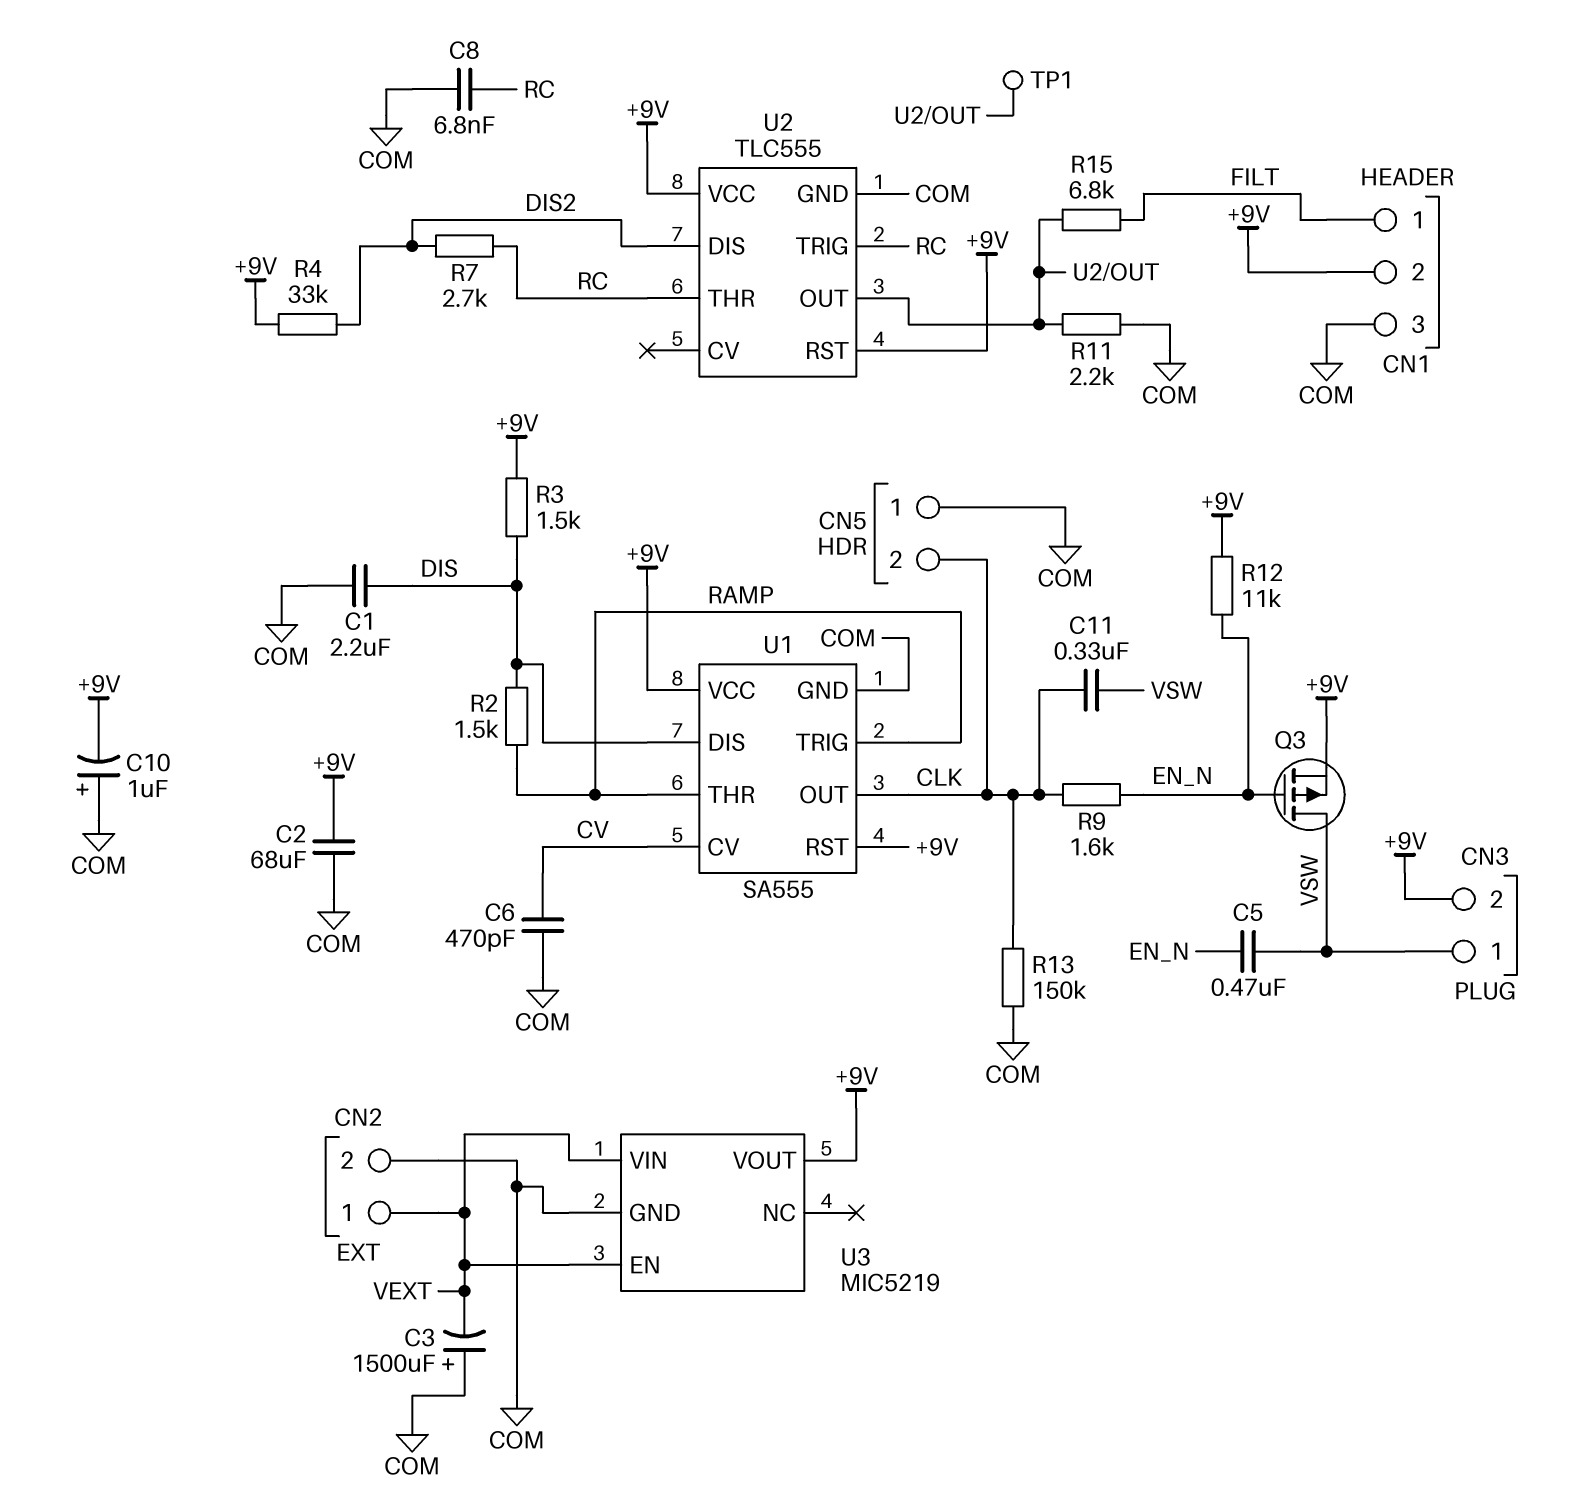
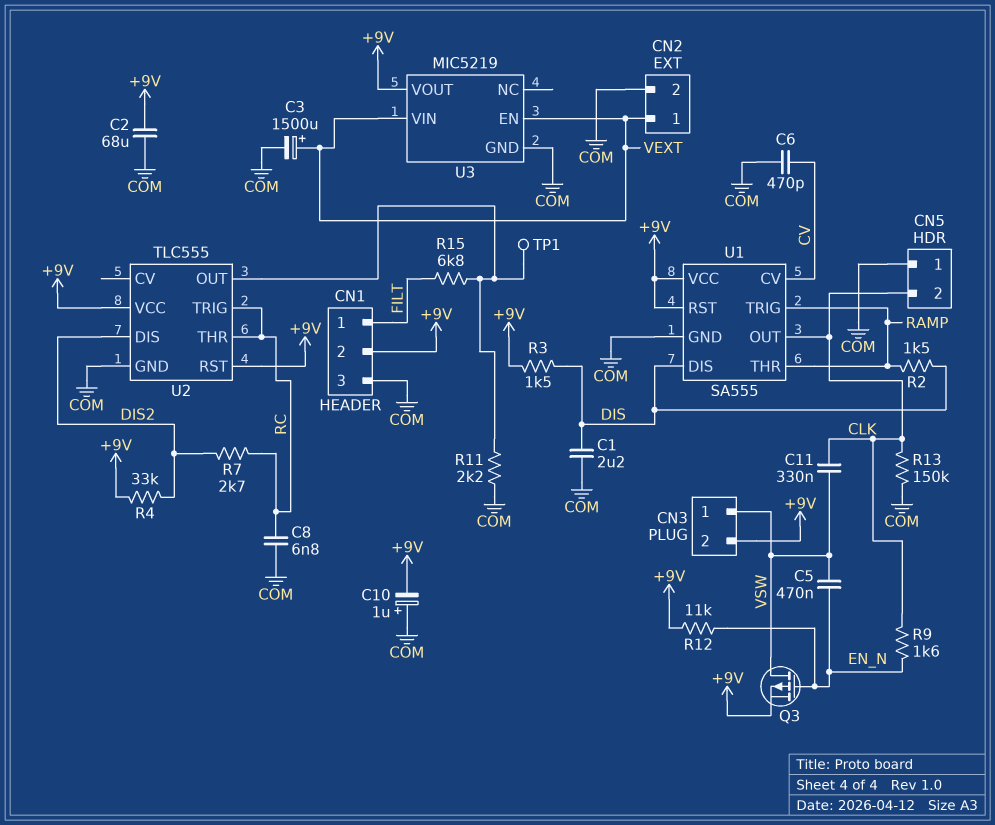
C3: 1500uF (plus COM, minus VEXT) -> 1500uF (plus VEXT, minus COM)

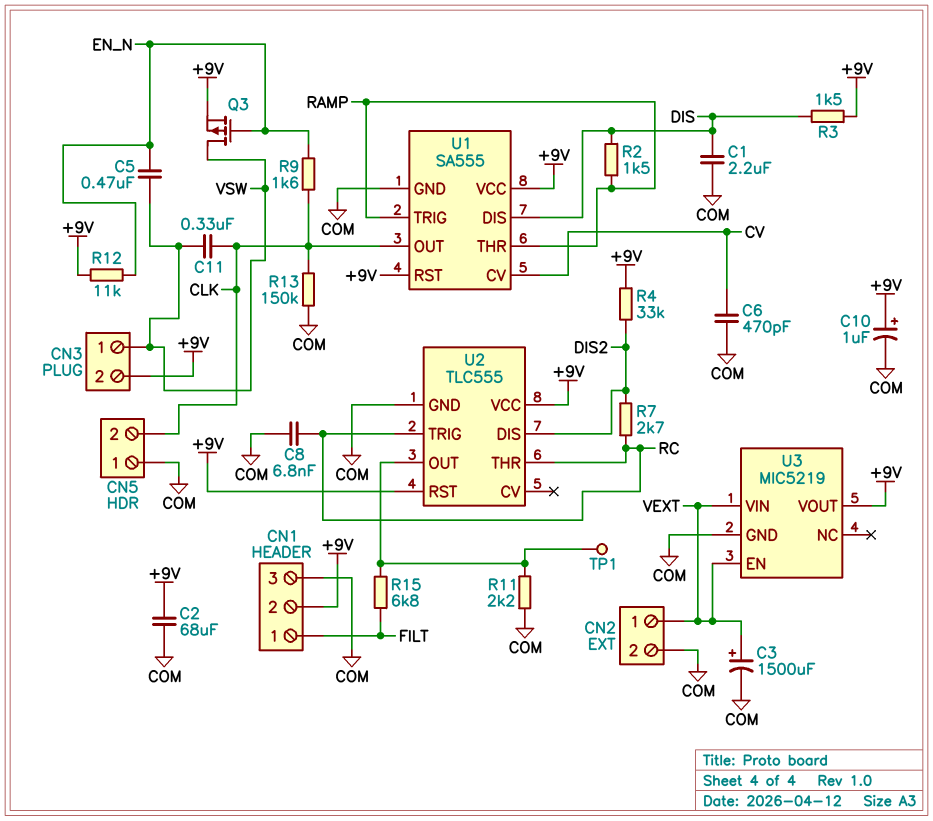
C10: 1uF (plus COM, minus +9V) -> 1uF (plus +9V, minus COM)

